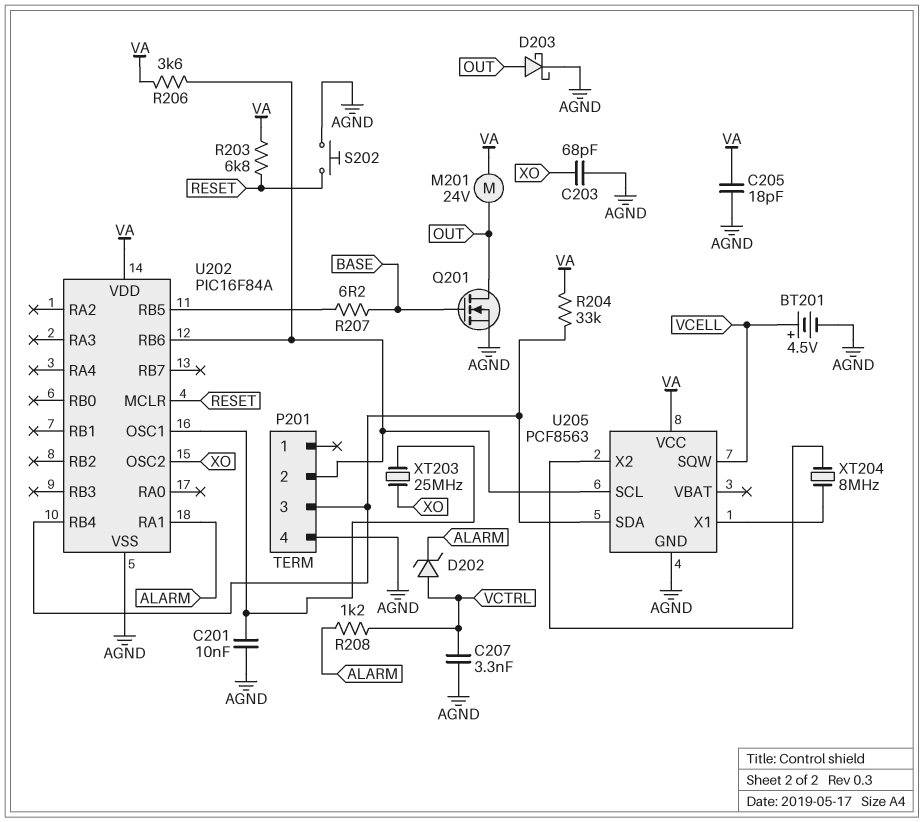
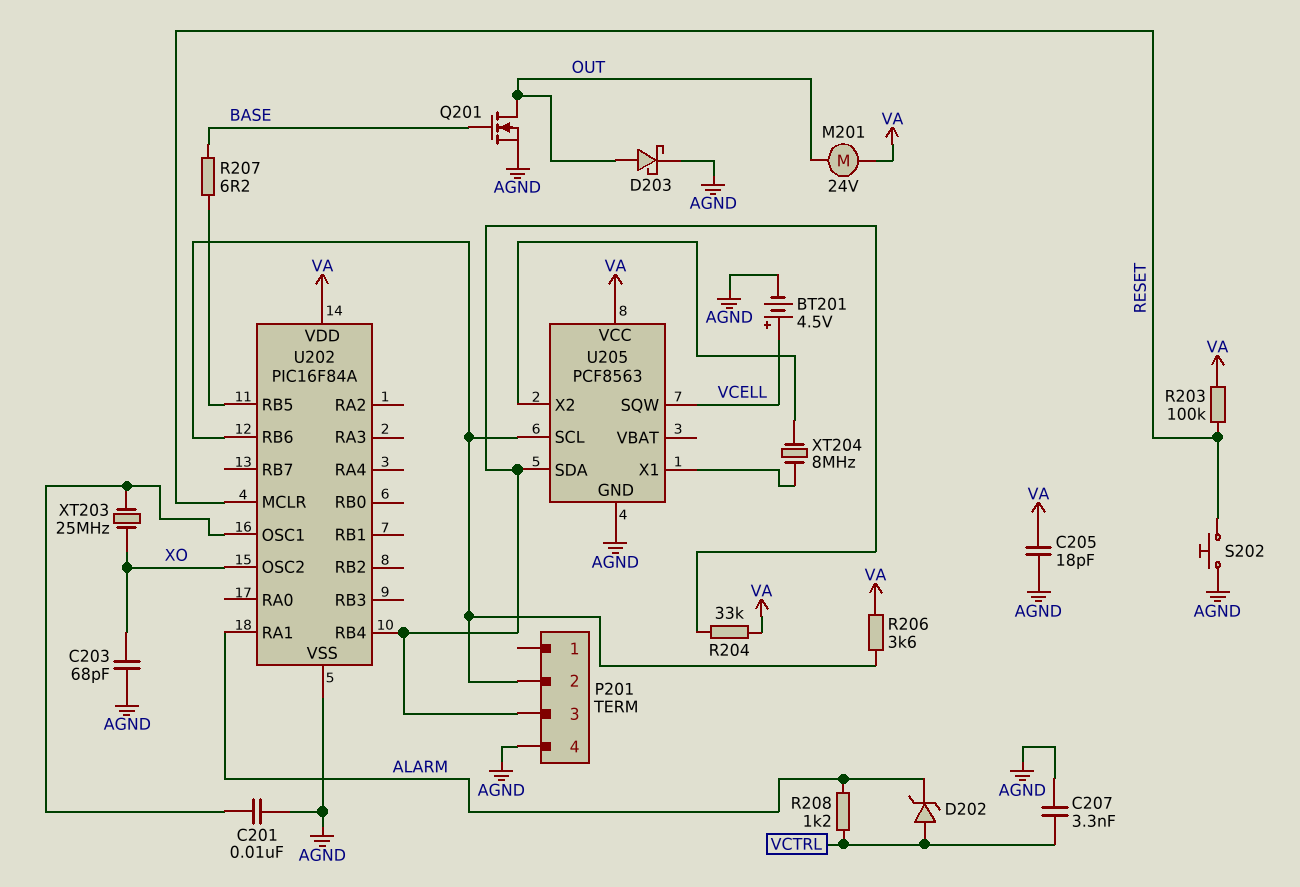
R203: 6.8k (RESET, VA) -> 100k (RESET, VA)

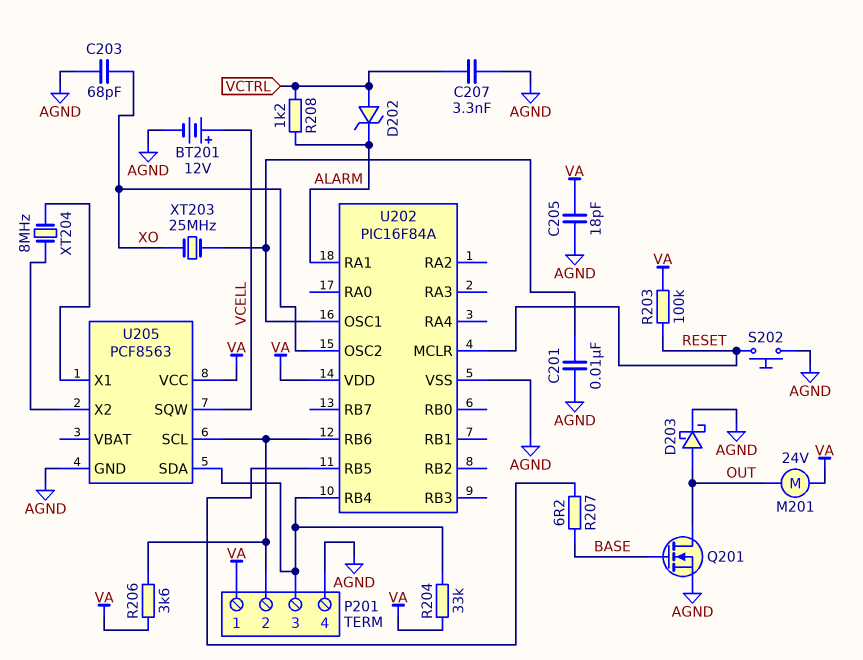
BT201: 4.5V (plus VCELL, minus AGND) -> 12V (plus VCELL, minus AGND)
P201 pin 1: none -> VA

